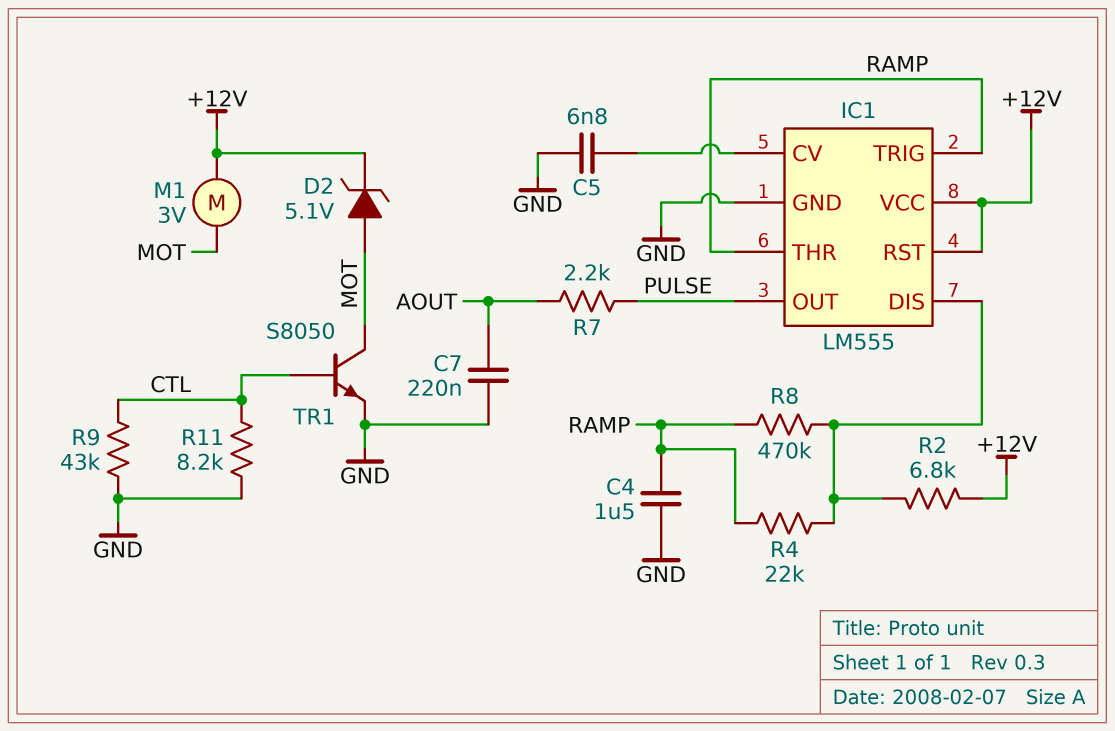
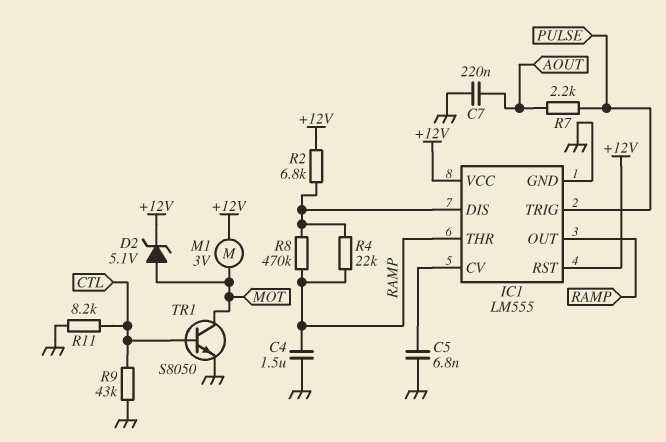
IC1 pin OUT: PULSE -> RAMP
IC1 pin TRIG: RAMP -> PULSE

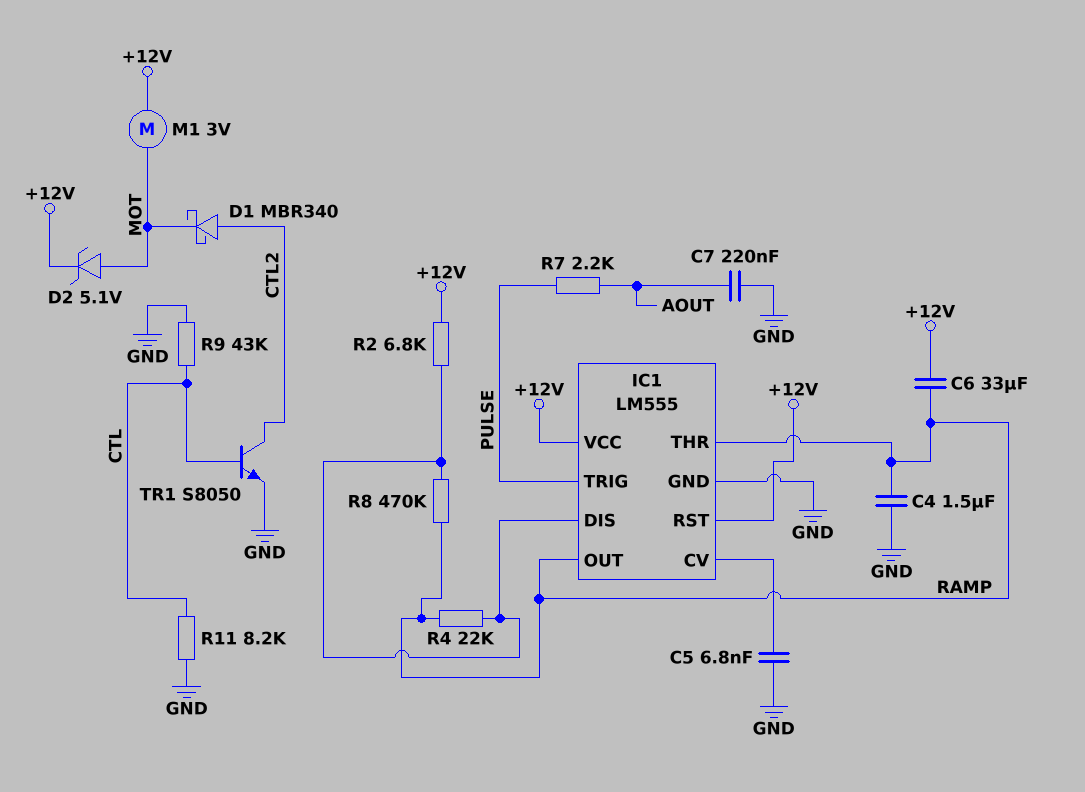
C6: none -> 33uF (+12V, RAMP)
D1: none -> schottky MBR340 (A CTL2, K MOT)
TR1: NPN S8050 (B CTL, C MOT, E GND) -> NPN S8050 (B CTL, C CTL2, E GND)

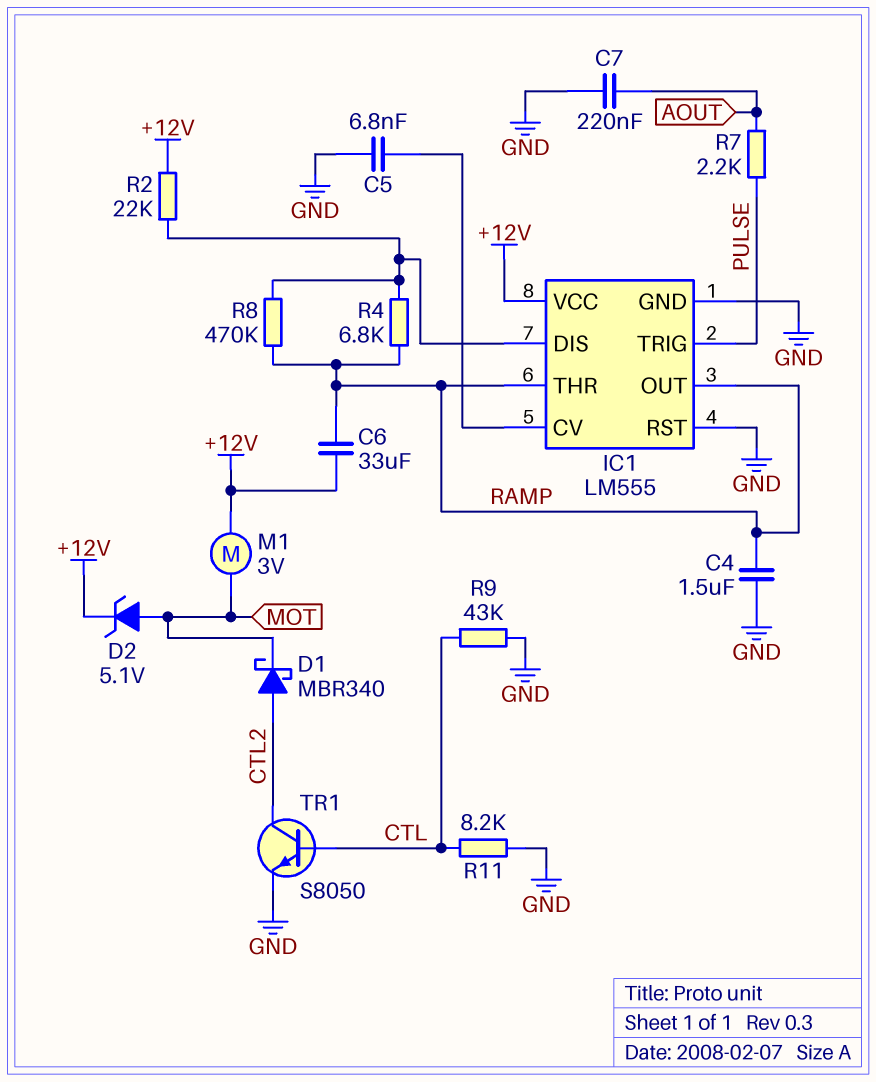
IC1 pin RST: +12V -> GND
R2: 6.8k (+12V, IC1/DIS) -> 22k (+12V, IC1/DIS)
R4: 22k (IC1/DIS, RAMP) -> 6.8k (IC1/DIS, RAMP)

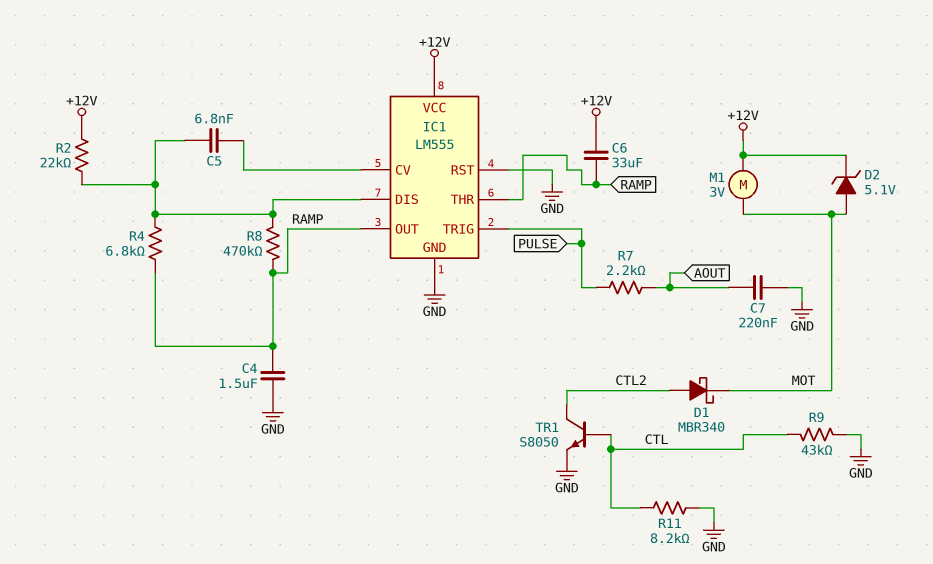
C5: 6.8nF (GND, IC1/CV) -> 6.8nF (IC1/CV, IC1/DIS)

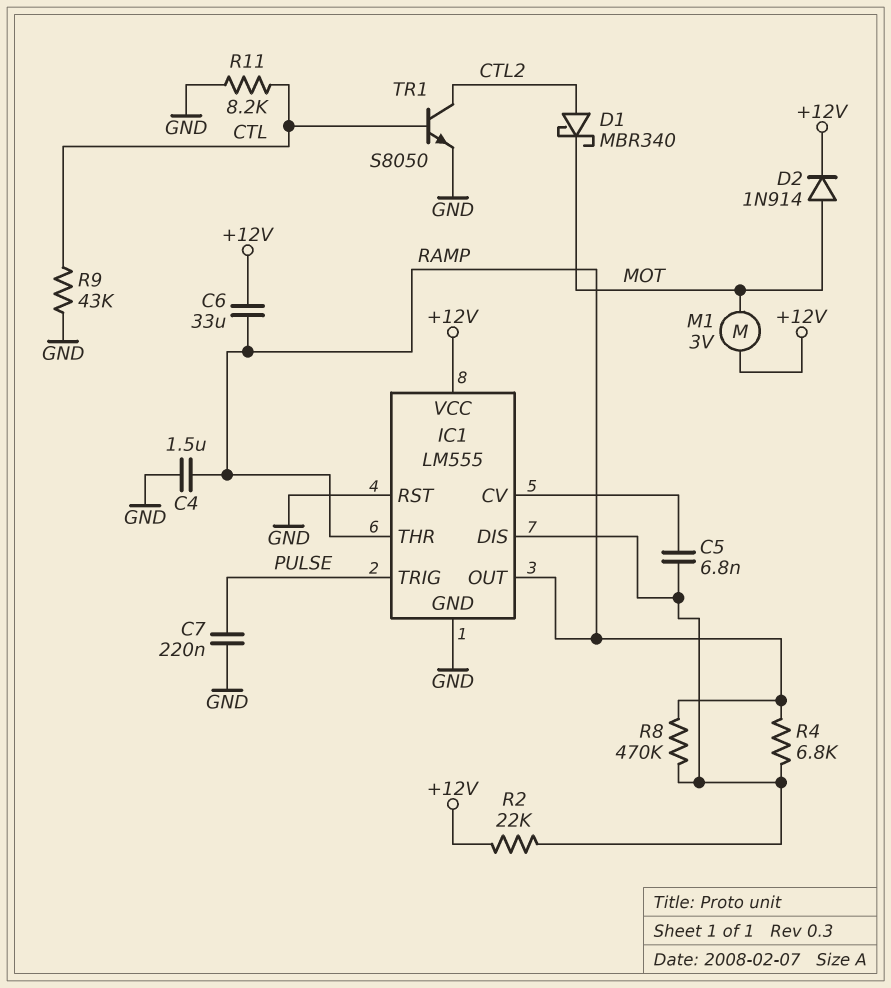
C7: 220nF (AOUT, GND) -> 220nF (GND, PULSE)
D2: zener 5.1V (A MOT, K +12V) -> diode 1N914 (A MOT, K +12V)
R7: 2.2k (AOUT, PULSE) -> none

